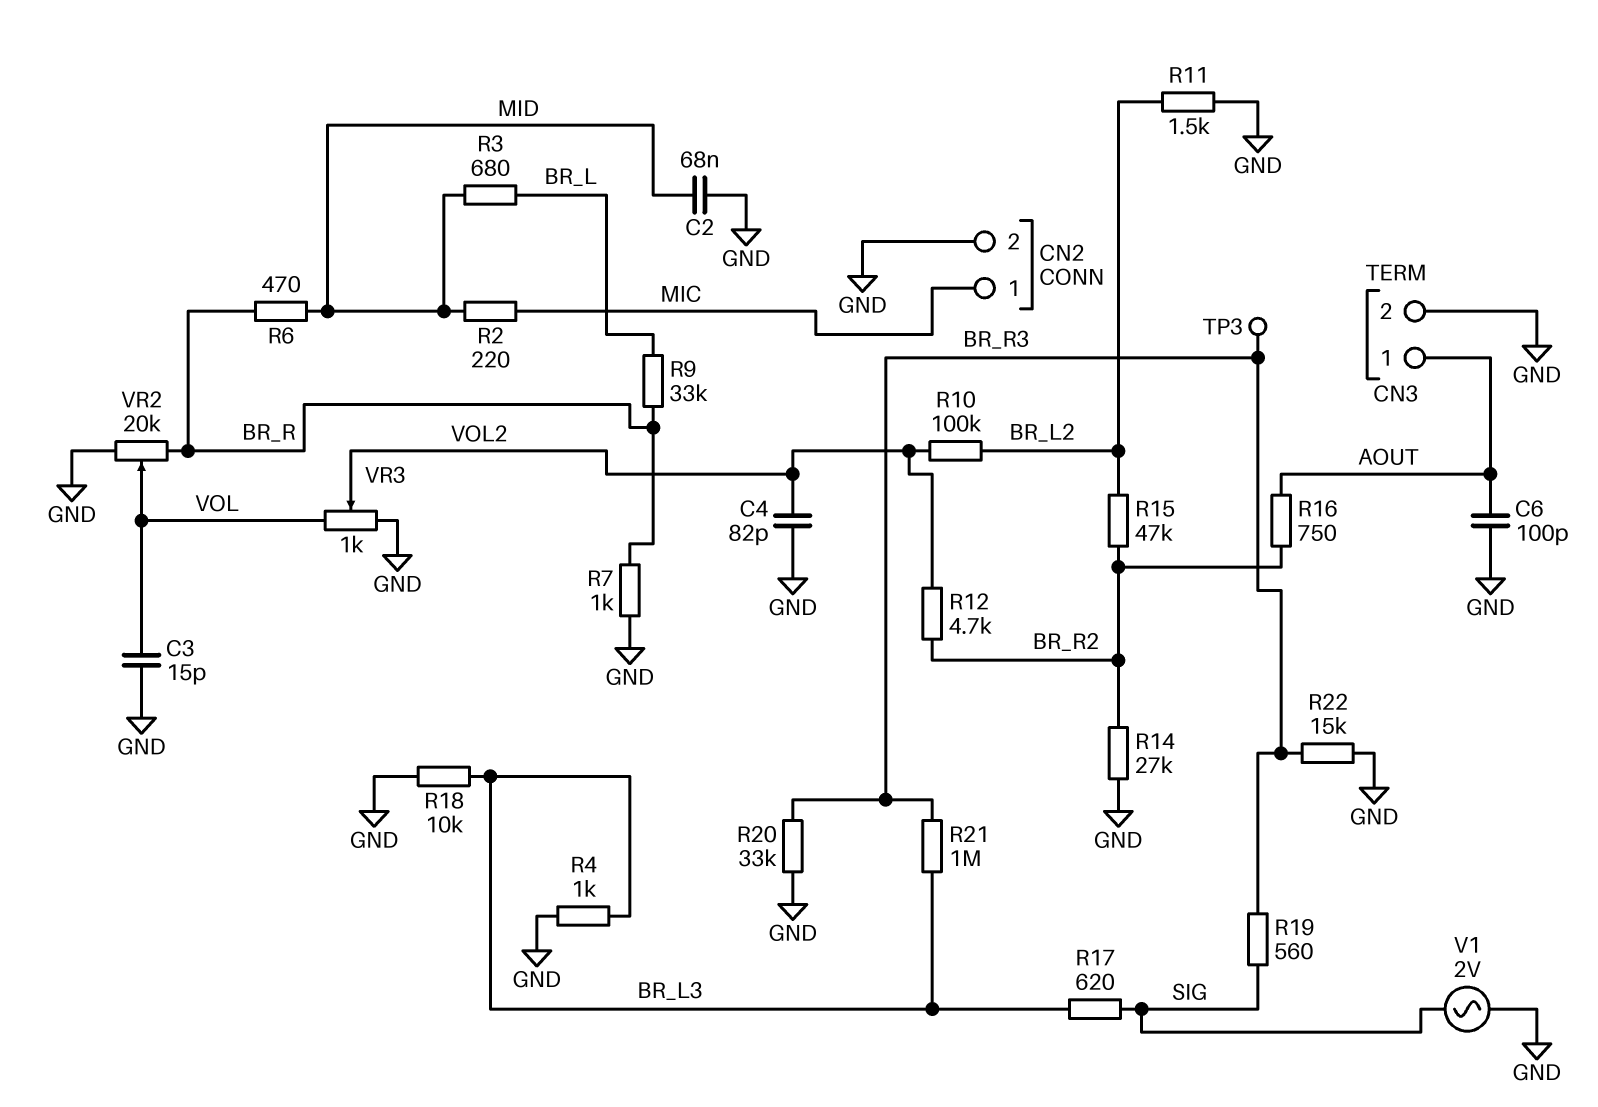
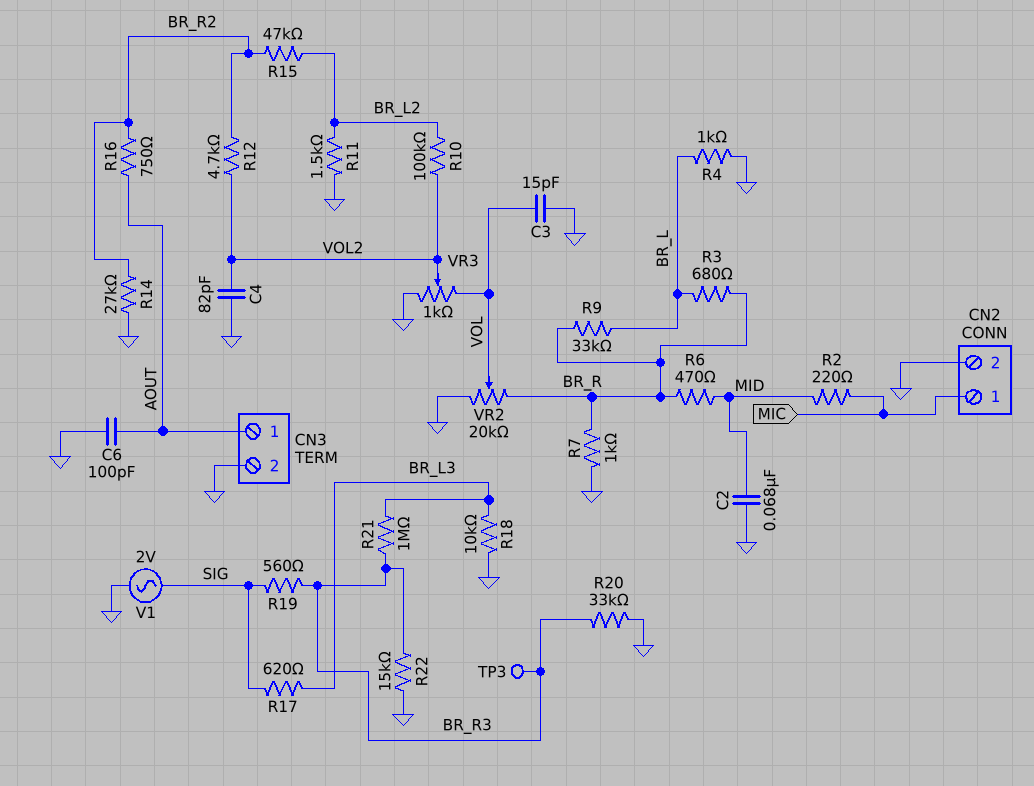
R3: 680 (BR_L, MID) -> 680 (BR_L, BR_R)
R4: 1k (BR_L3, GND) -> 1k (BR_L, GND)

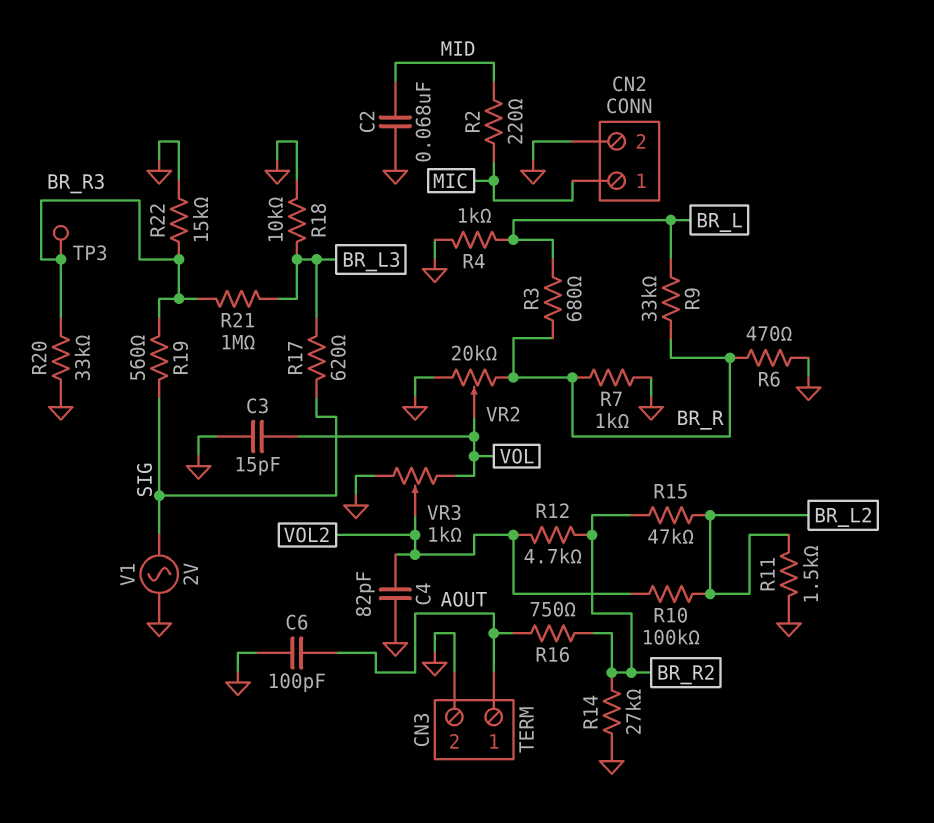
R6: 470 (BR_R, MID) -> 470 (BR_R, GND)

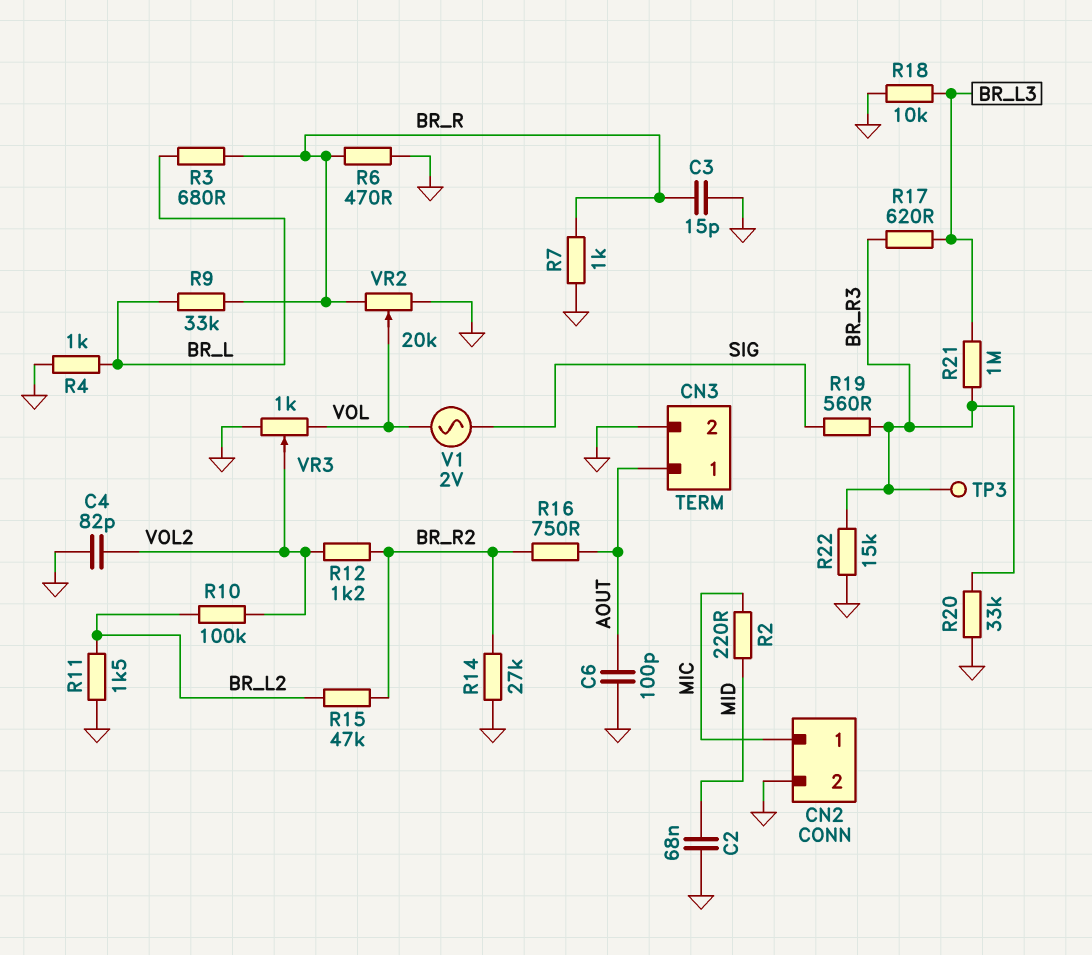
C3: 15pF (GND, VOL) -> 15pF (BR_R, GND)
R12: 4.7k (BR_R2, VOL2) -> 1.2k (BR_R2, VOL2)
R17: 620 (BR_L3, SIG) -> 620 (BR_L3, BR_R3)
V1: AC 2V (GND, SIG) -> AC 2V (SIG, VOL)

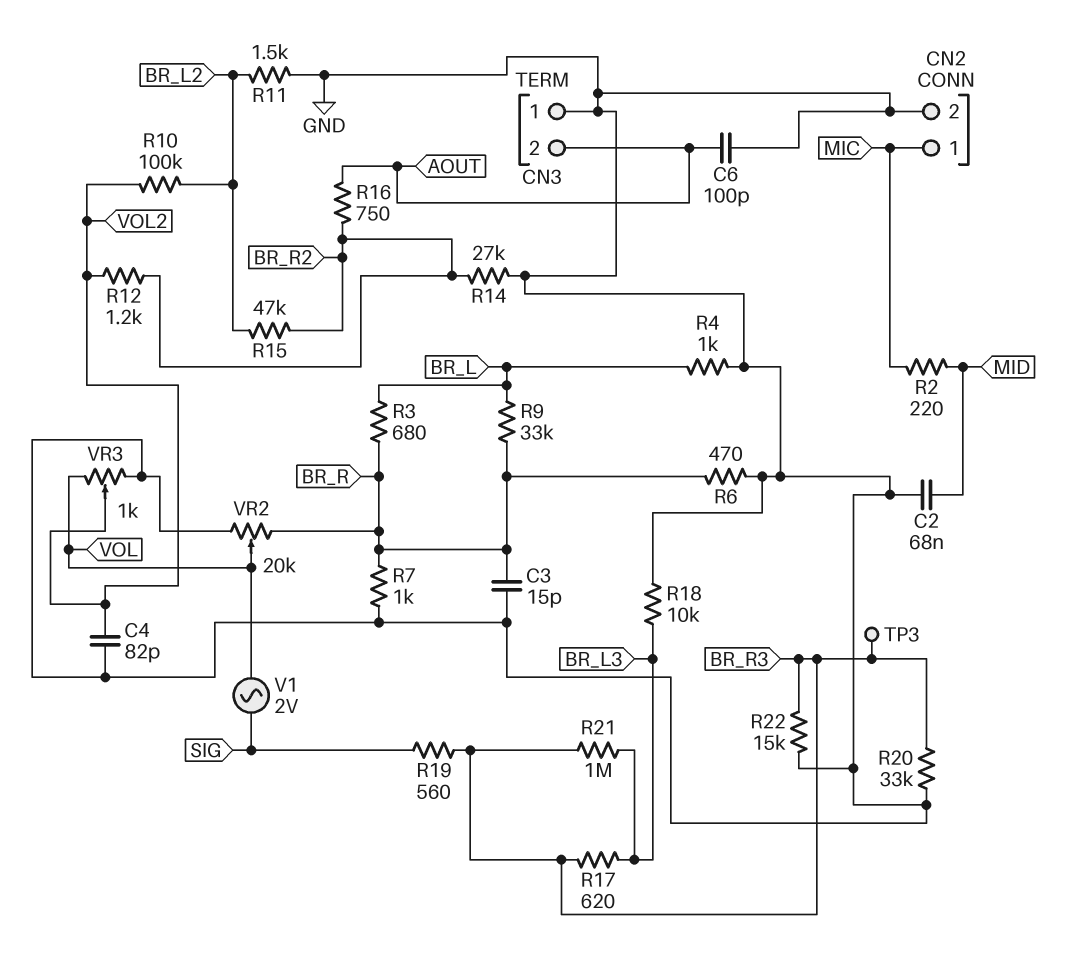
CN3 pin 1: AOUT -> GND
CN3 pin 2: GND -> AOUT

